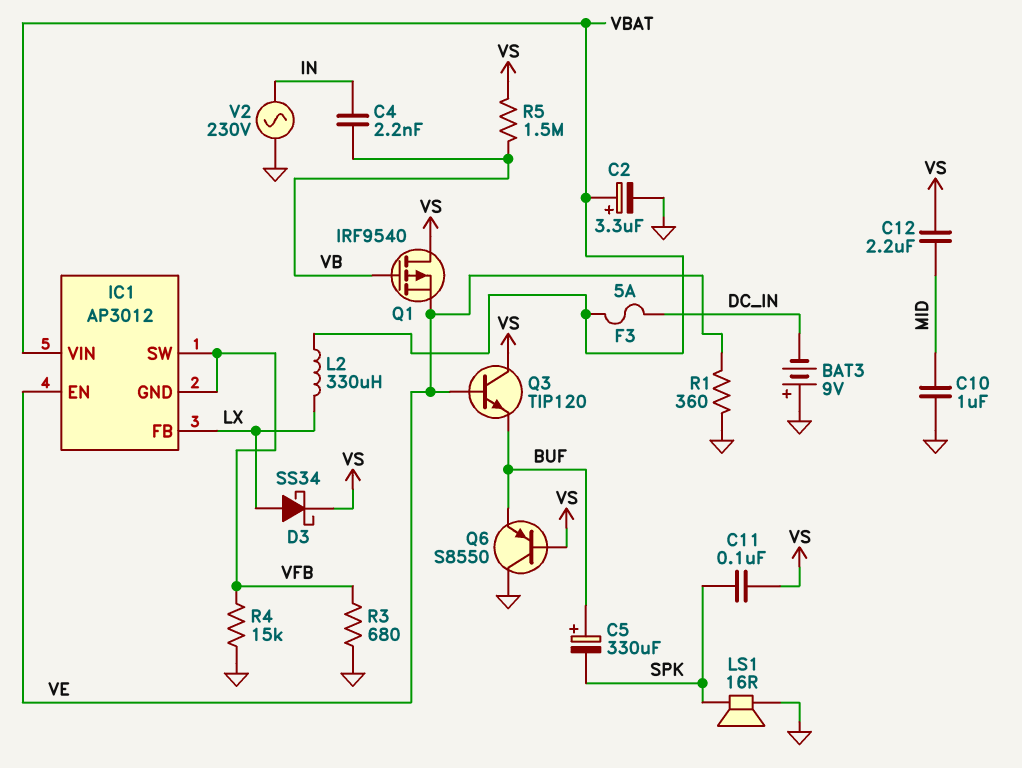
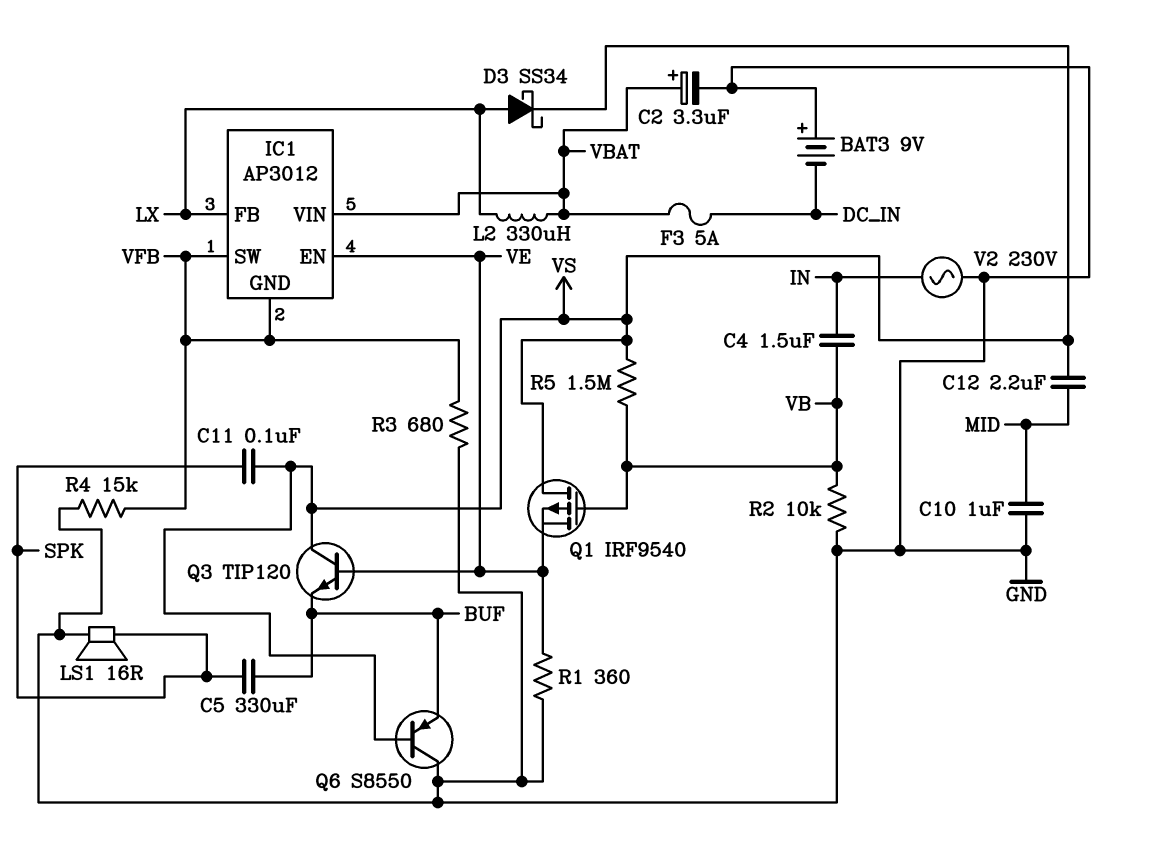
C4: 2.2nF (IN, VB) -> 1.5uF (IN, VB)
C5: 330uF (plus BUF, minus SPK) -> 330uF (BUF, SPK)
R2: none -> 10k (GND, VB)

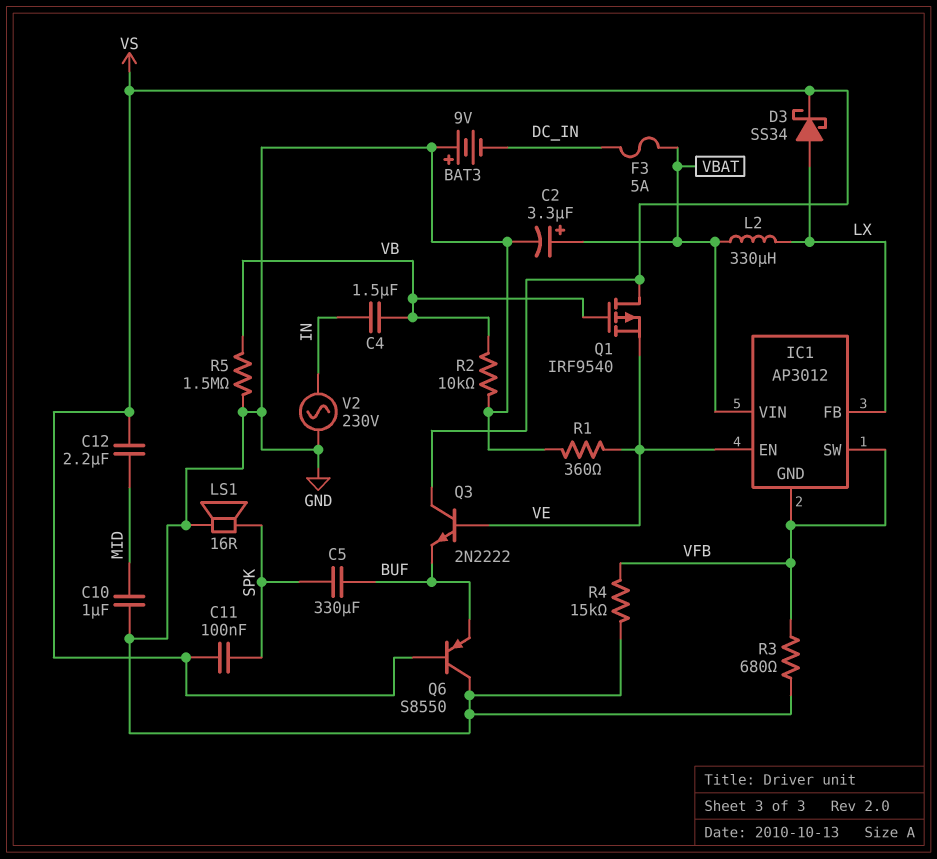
Q3: NPN TIP120 (B VE, C VS, E BUF) -> NPN 2N2222 (B VE, C VS, E BUF)
R5: 1.5M (VB, VS) -> 1.5M (GND, VB)

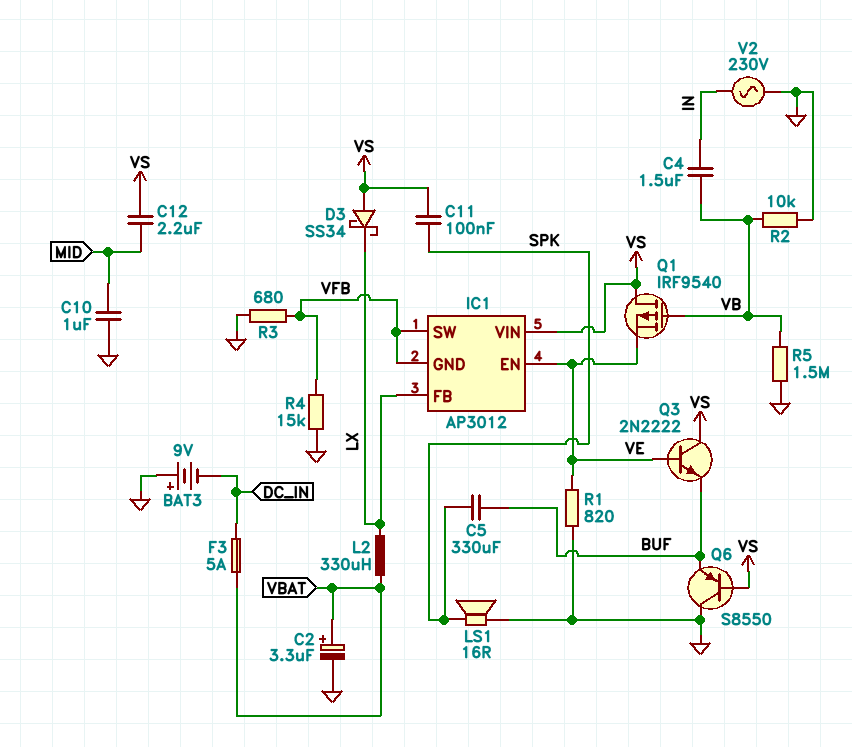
D3: schottky SS34 (A LX, K VS) -> schottky SS34 (A VS, K LX)
IC1 pin VIN: VBAT -> VS
R1: 360 (GND, VE) -> 820 (GND, VE)

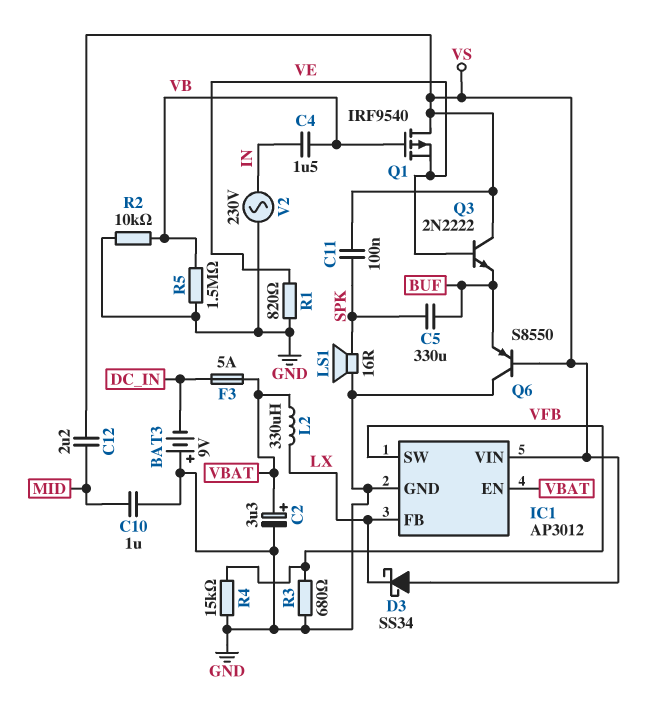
IC1 pin EN: VE -> VBAT
IC1 pin GND: VFB -> GND

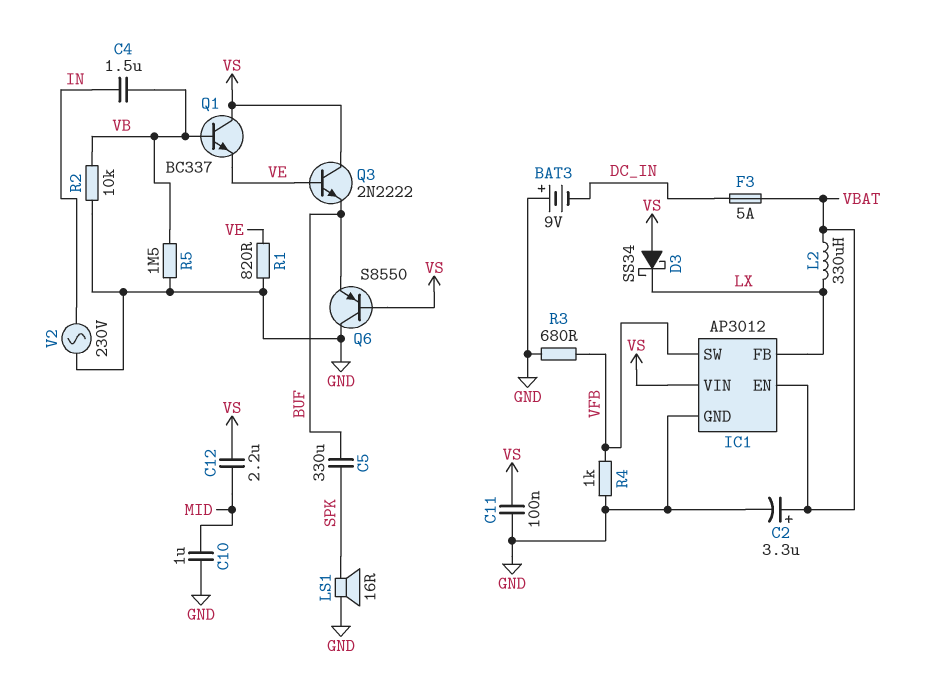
C11: 100nF (SPK, VS) -> 100nF (GND, VS)
Q1: PMOS IRF9540 (G VB, D VS, S VE) -> NPN BC337 (B VB, C VS, E VE)
R4: 15k (GND, VFB) -> 1k (GND, VFB)

